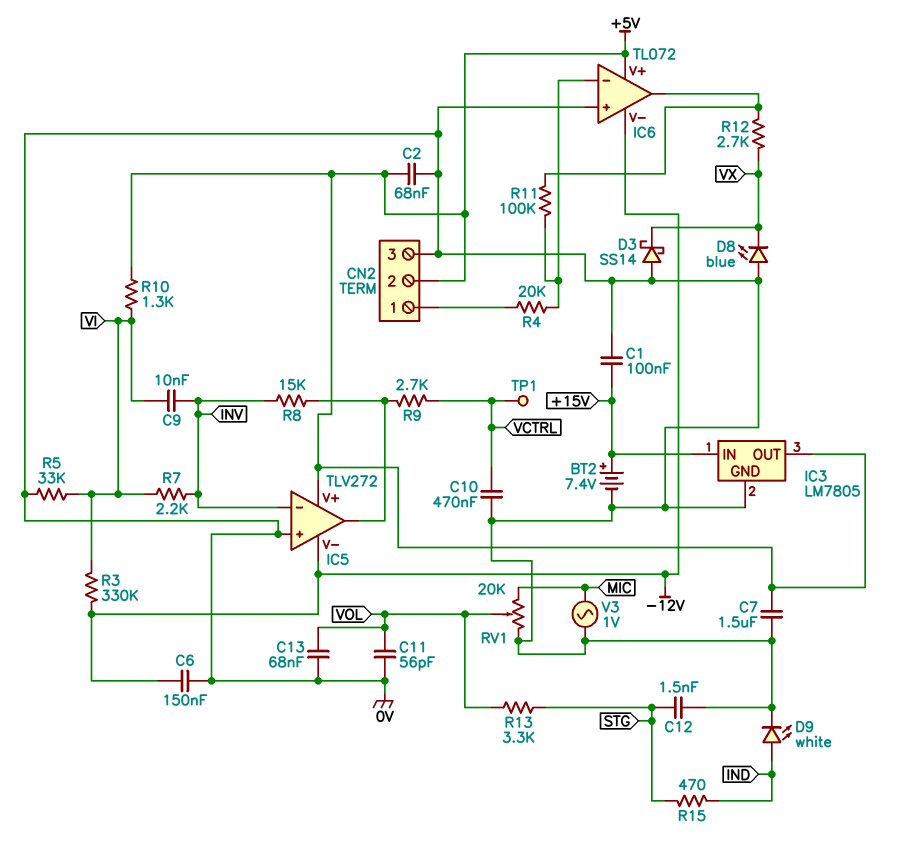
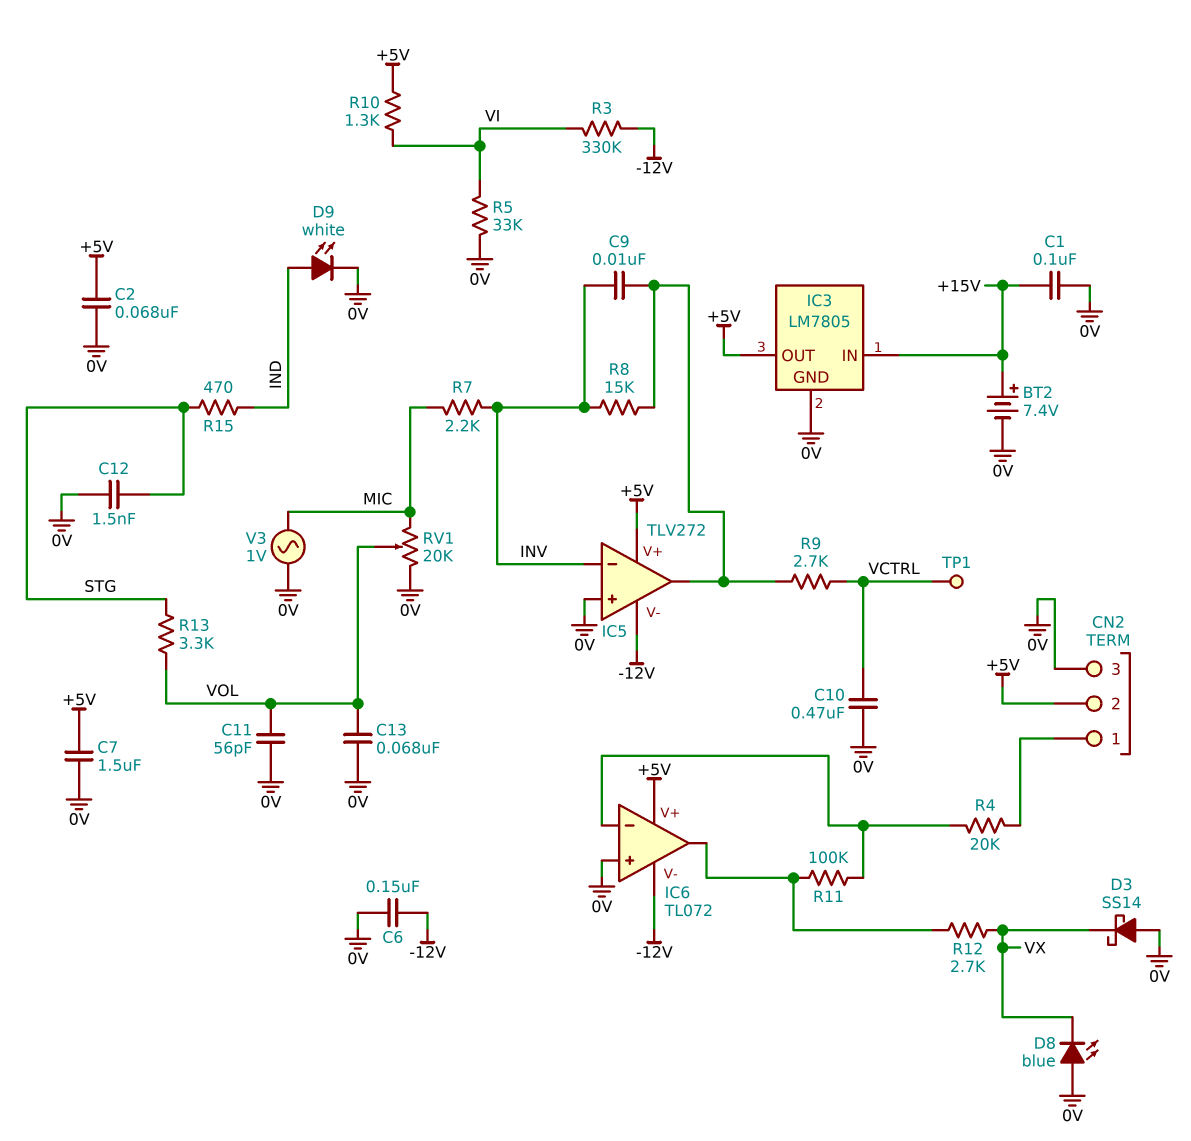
C9: 10nF (INV, VI) -> 10nF (IC5/out, INV)
R7: 2.2k (INV, VI) -> 2.2k (INV, MIC)

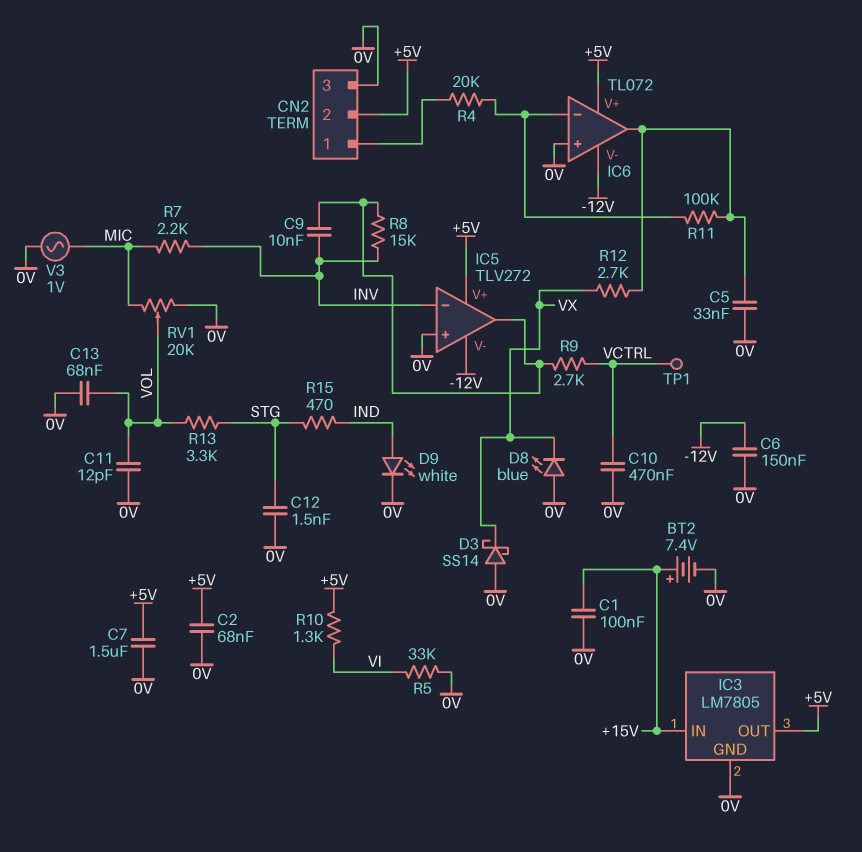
C5: none -> 33nF (0V, IC6/out)
C11: 56pF (0V, VOL) -> 12pF (0V, VOL)
R3: 330k (-12V, VI) -> none

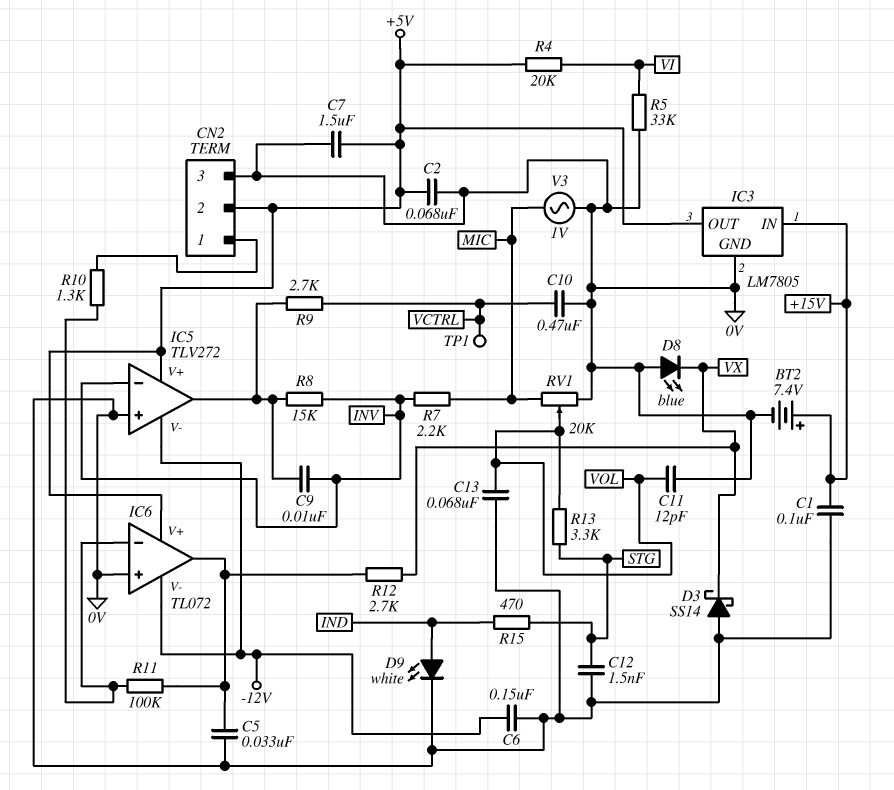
R4: 20k (CN2/1, IC6/in-) -> 20k (+5V, VI)
R10: 1.3k (+5V, VI) -> 1.3k (CN2/1, IC6/in-)

